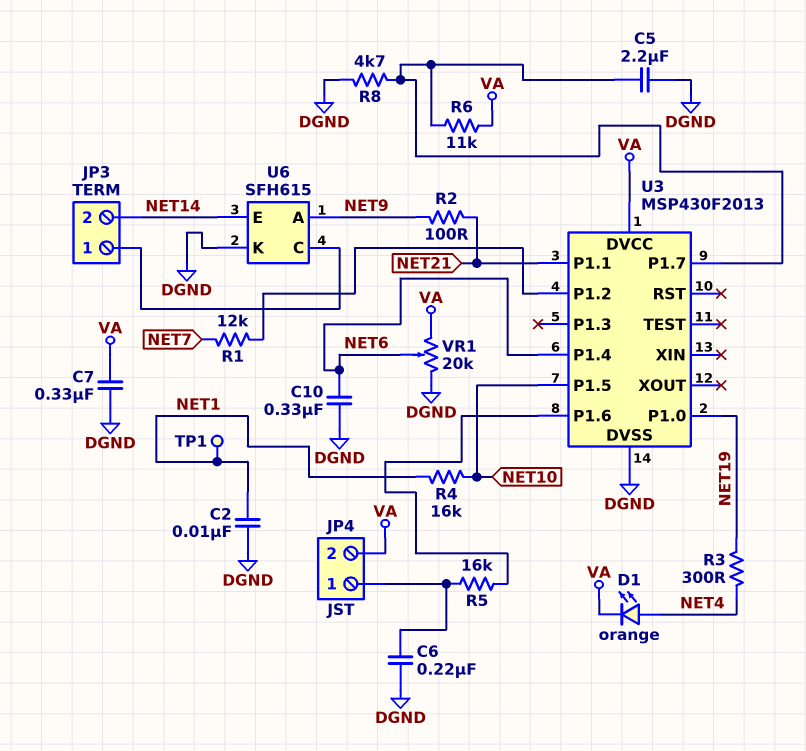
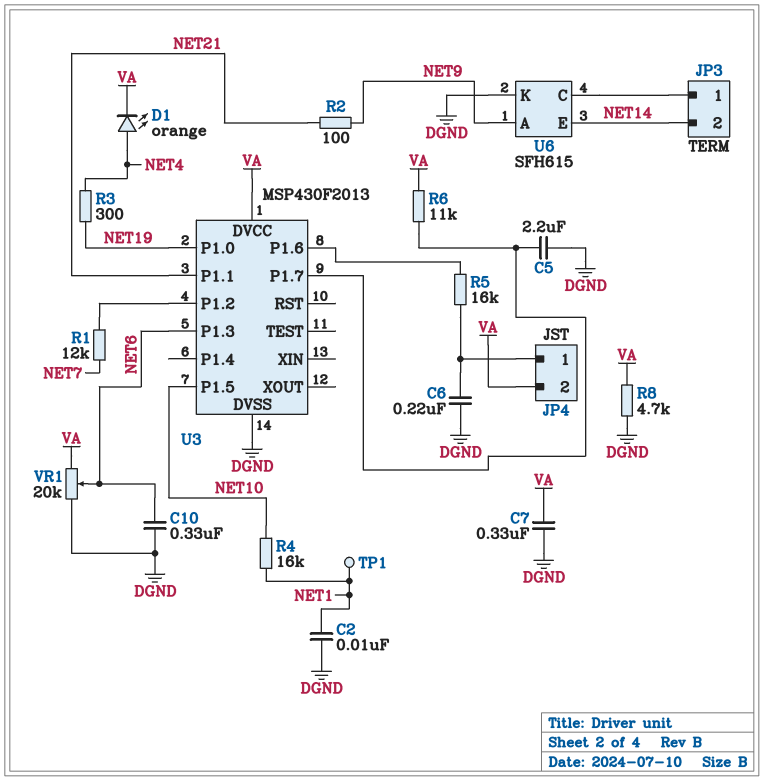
R8: 4.7k (DGND, U3/P1.7) -> 4.7k (DGND, VA)
U3 pin P1.3: none -> NET6
U3 pin P1.4: NET6 -> none

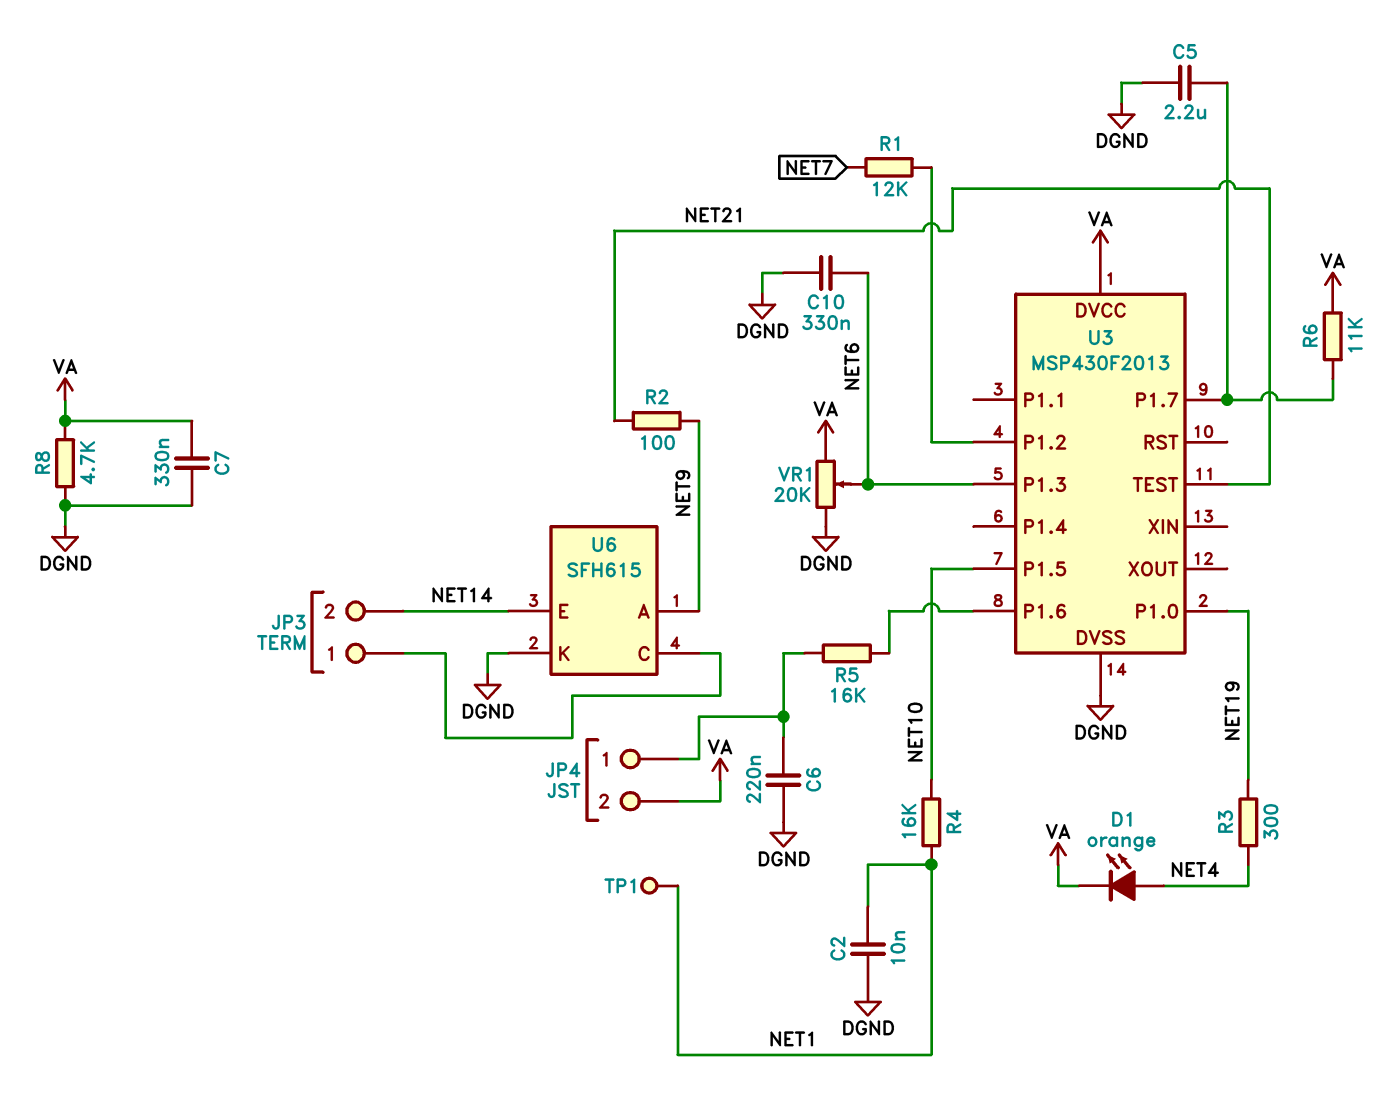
U3 pin P1.1: NET21 -> none
U3 pin TEST: none -> NET21

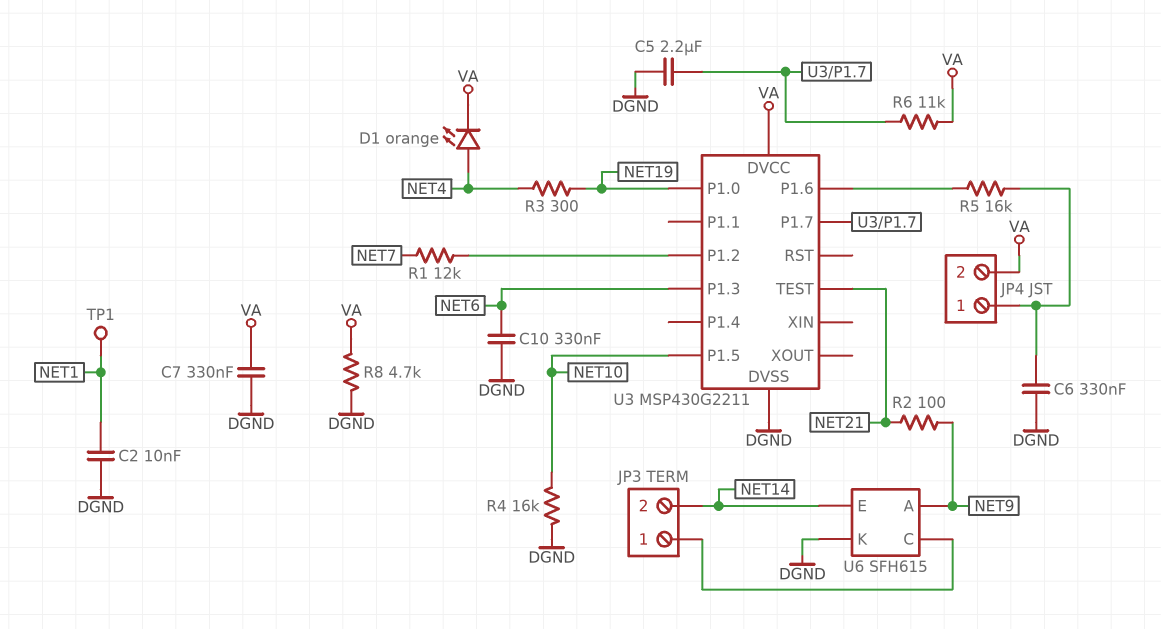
C6: 220nF (DGND, JP4/1) -> 330nF (DGND, JP4/1)
R4: 16k (NET1, NET10) -> 16k (DGND, NET10)
U3: MSP430F2013 -> MSP430G2211
VR1: 20k (DGND, VA, wiper NET6) -> none

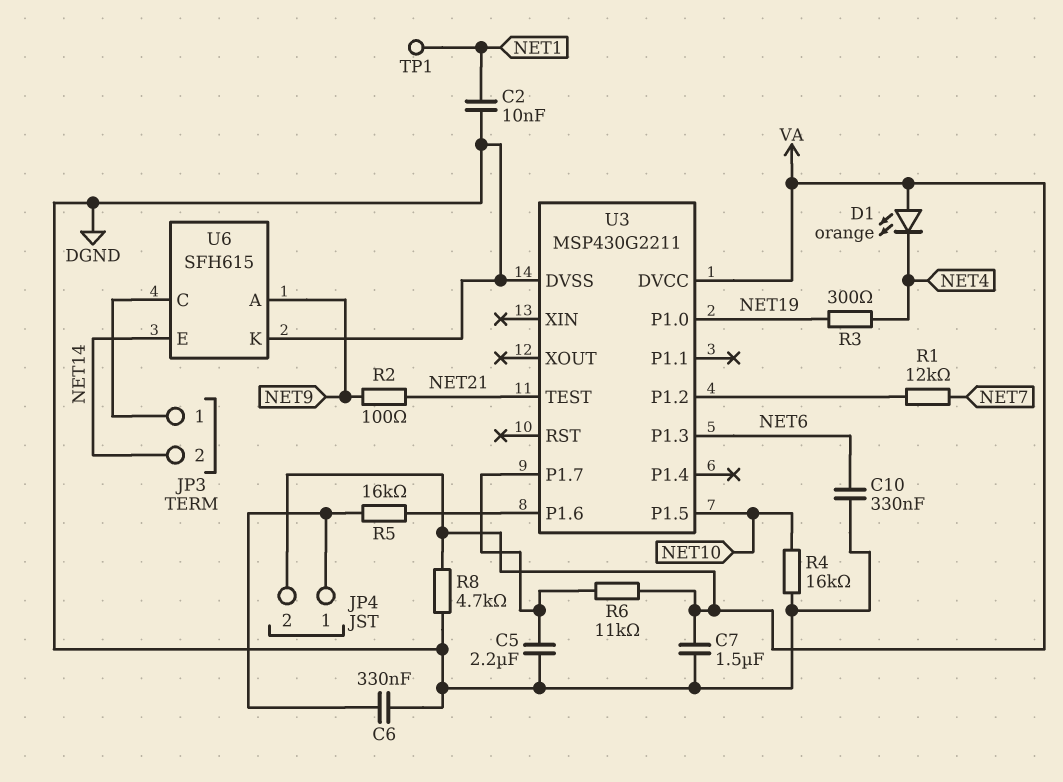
C7: 330nF (DGND, VA) -> 1.5uF (DGND, VA)
D1: LED orange (A NET4, K VA) -> LED orange (A VA, K NET4)

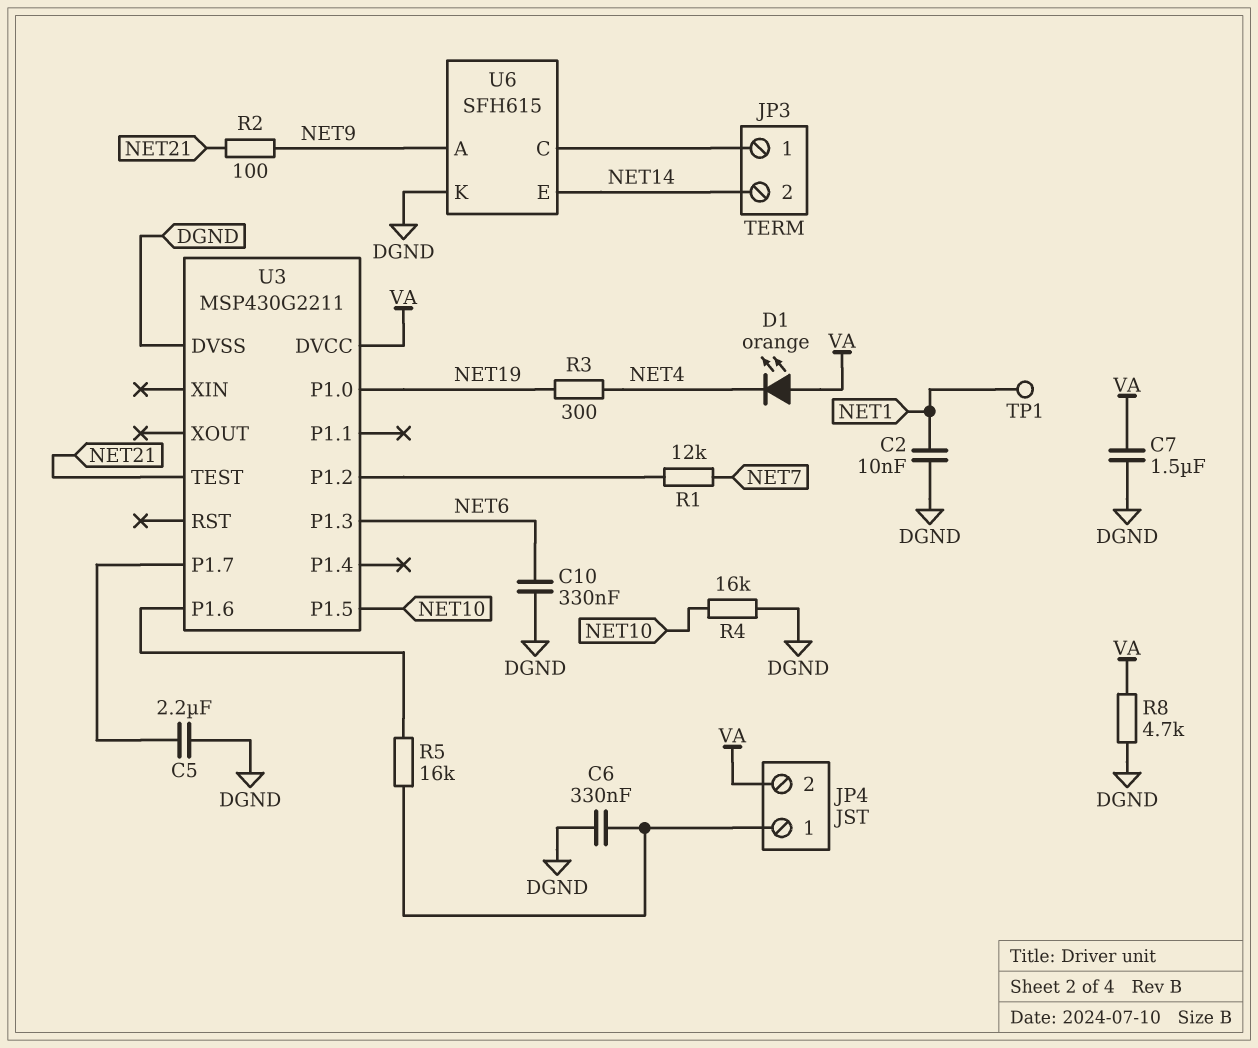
R6: 11k (U3/P1.7, VA) -> none

